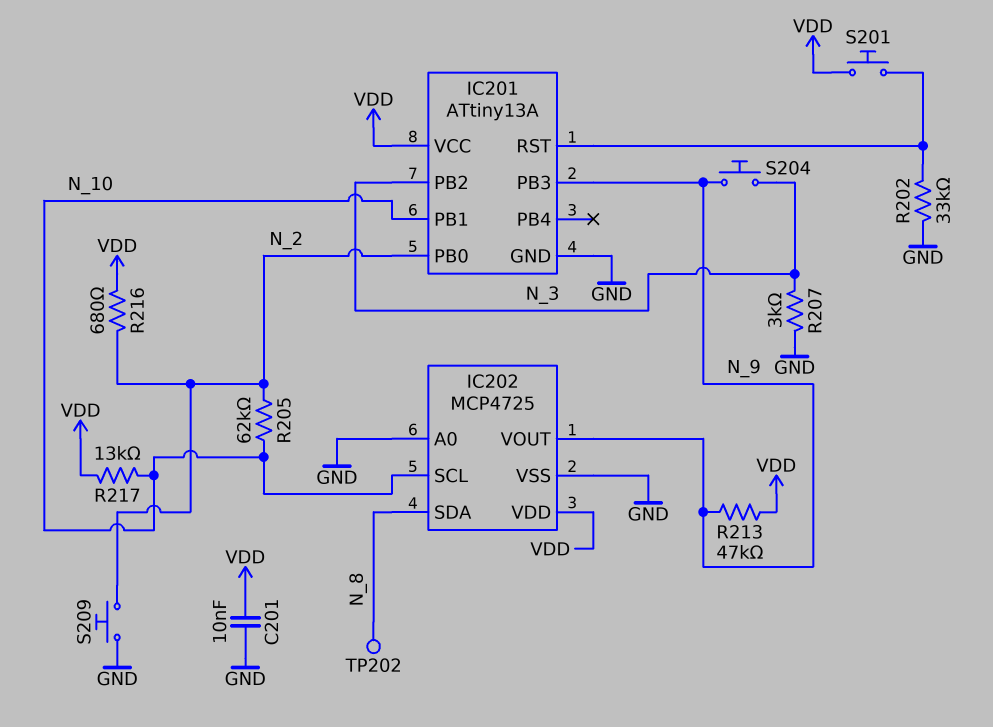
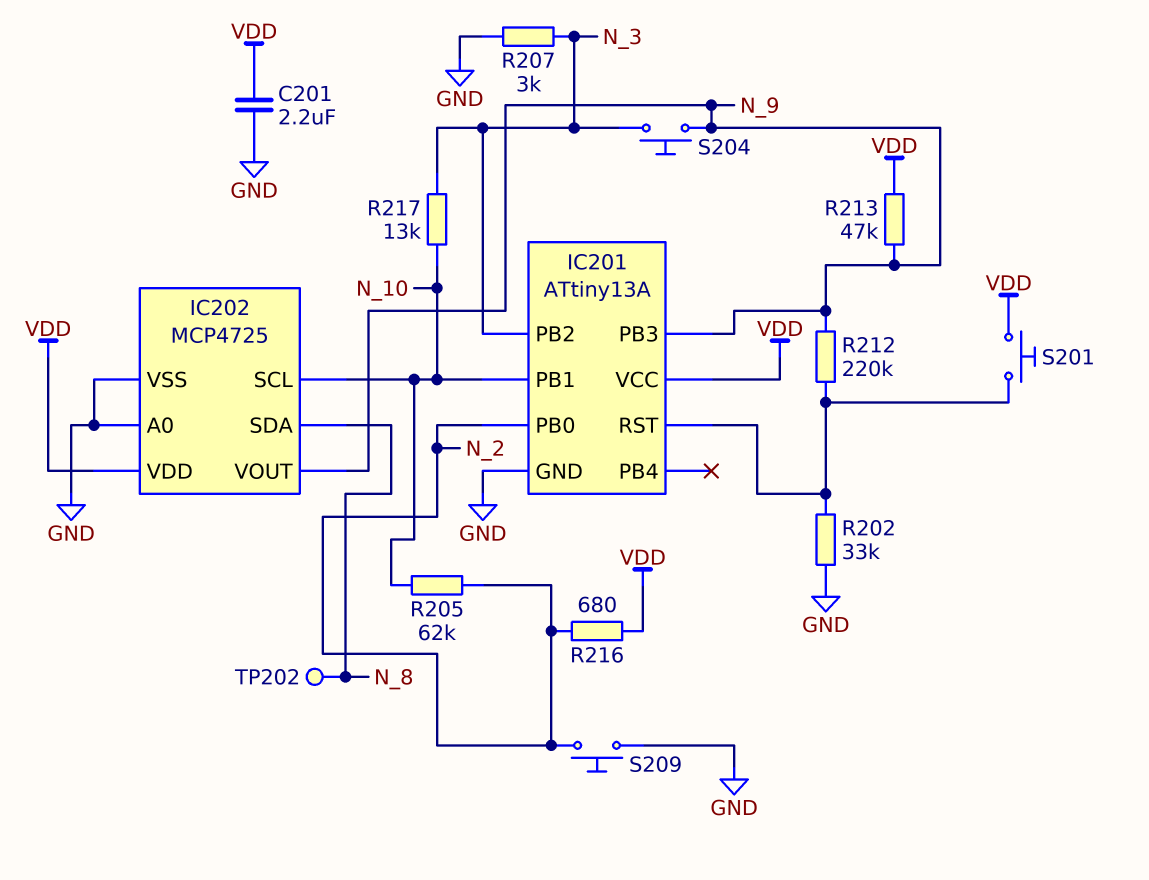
C201: 10nF (GND, VDD) -> 2.2uF (GND, VDD)
R212: none -> 220k (IC201/RST, N_9)
R217: 13k (N_10, VDD) -> 13k (N_3, N_10)

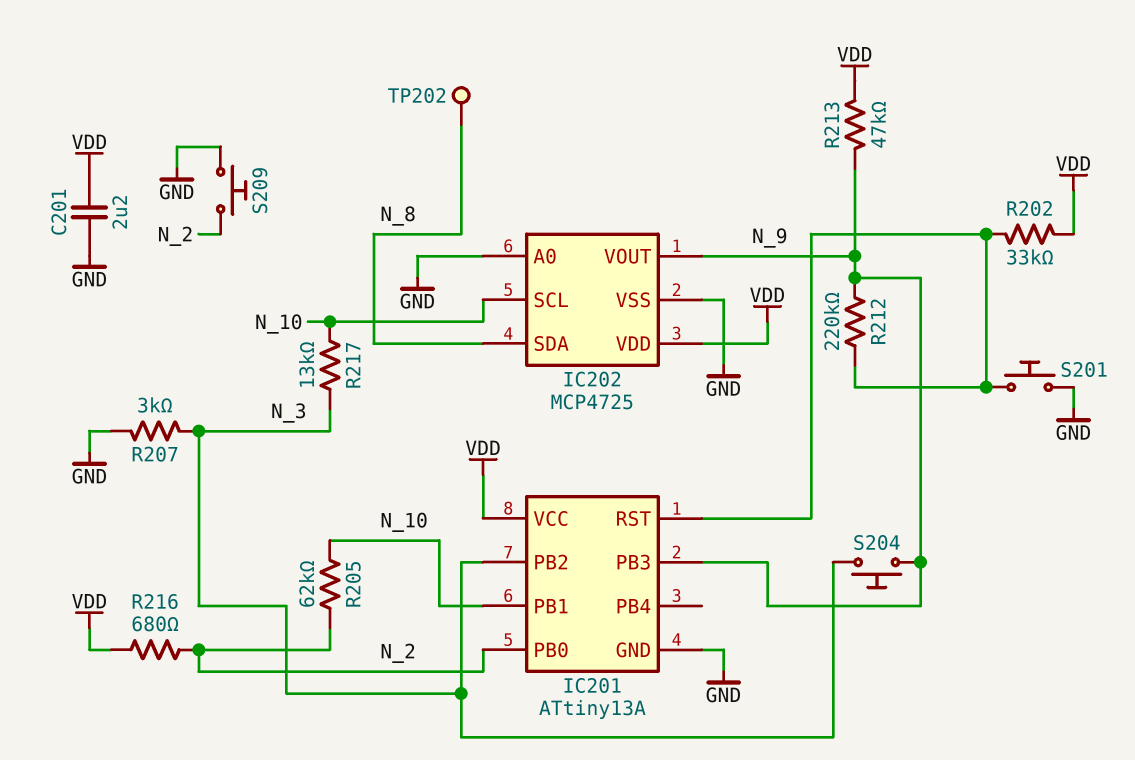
R202: 33k (GND, IC201/RST) -> 33k (IC201/RST, VDD)
S201: button (IC201/RST, VDD) -> button (GND, IC201/RST)

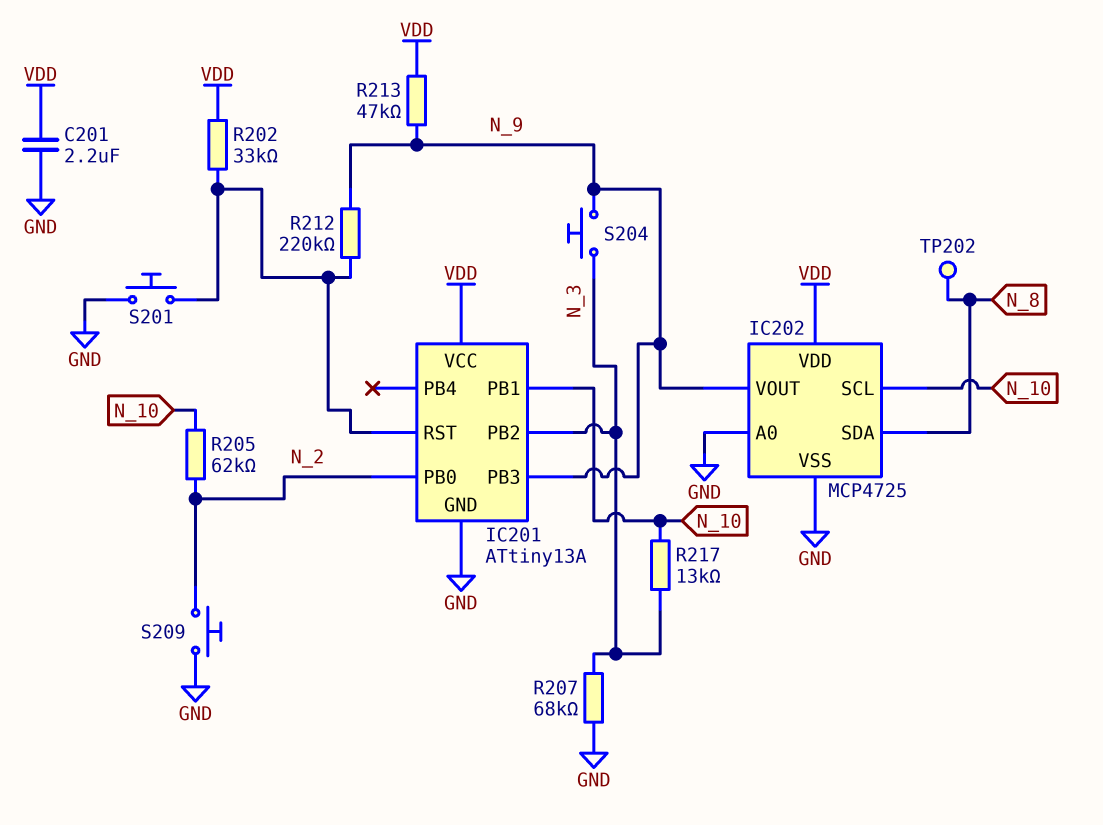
R207: 3k (GND, N_3) -> 68k (GND, N_3)
R216: 680 (N_2, VDD) -> none

